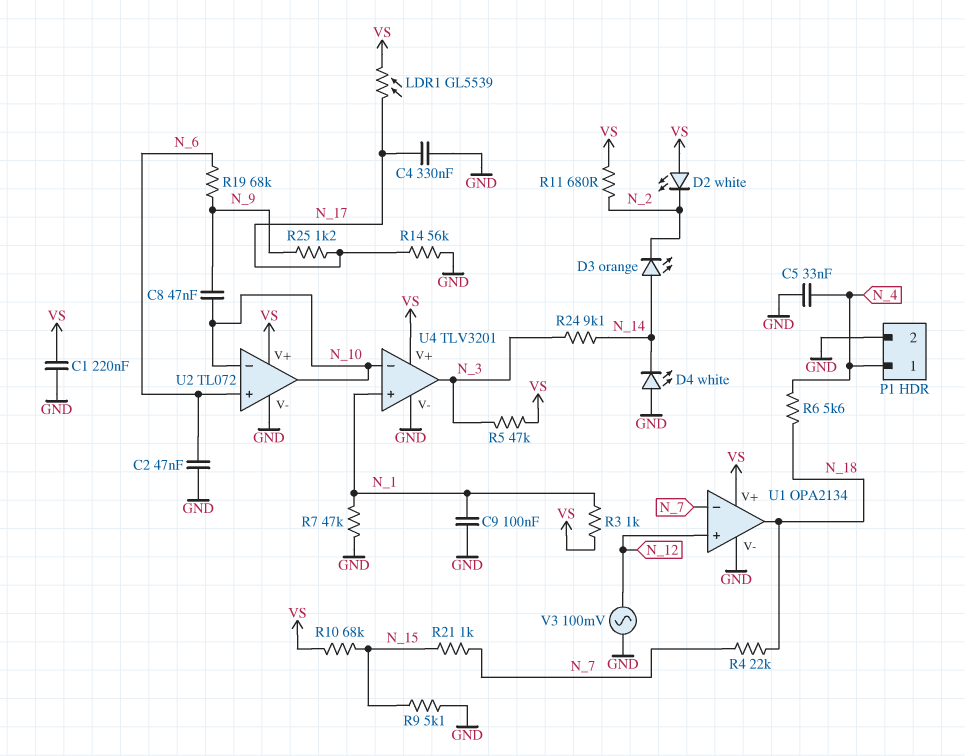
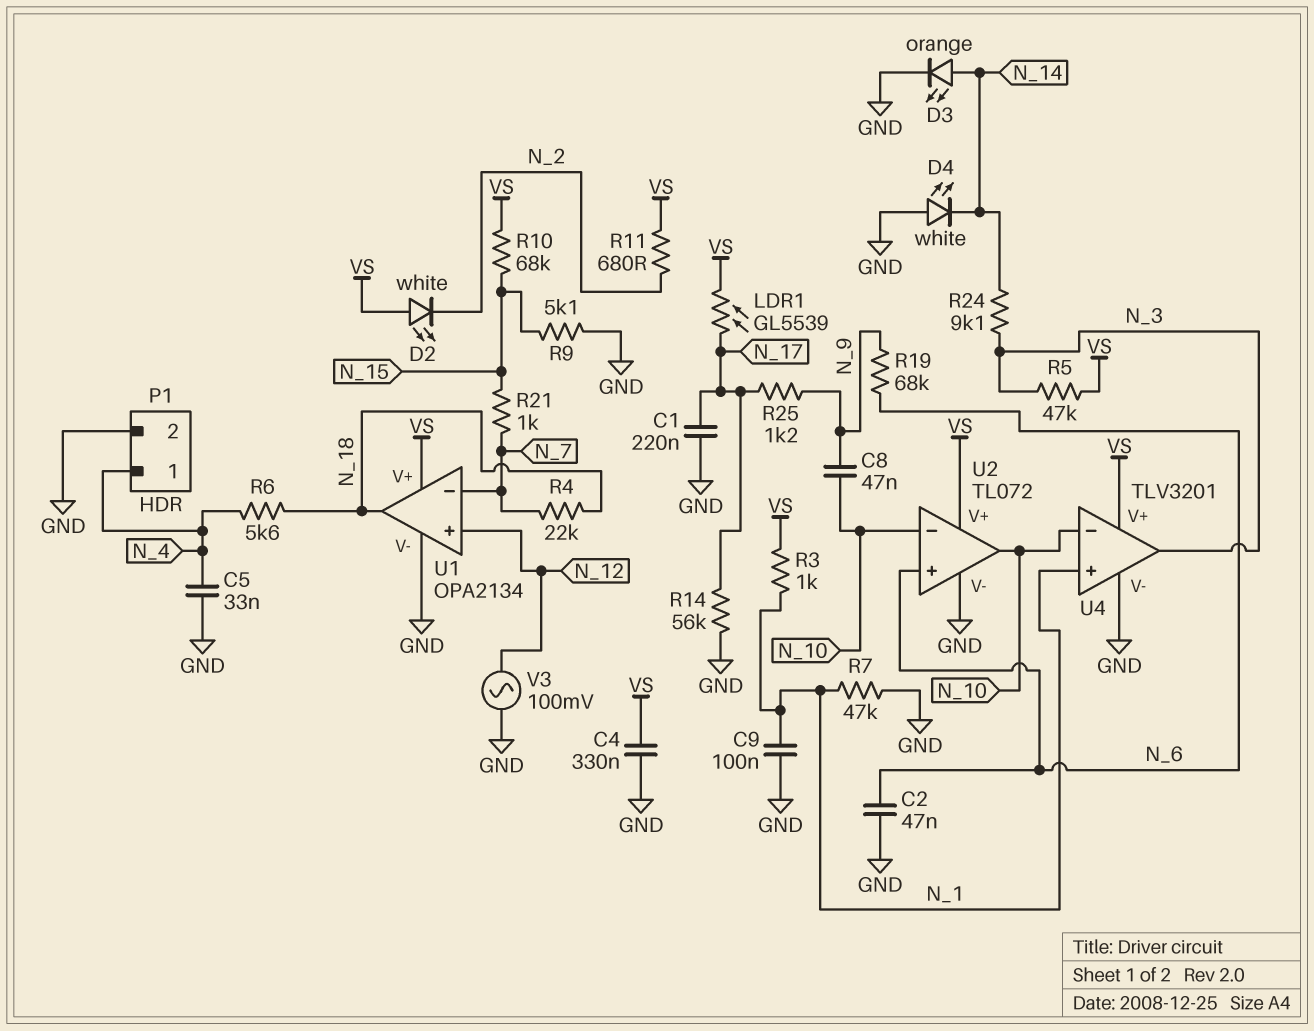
C1: 220nF (GND, VS) -> 220nF (GND, N_17)
C4: 330nF (GND, N_17) -> 330nF (GND, VS)
D3: LED orange (A N_14, K N_2) -> LED orange (A N_14, K GND)

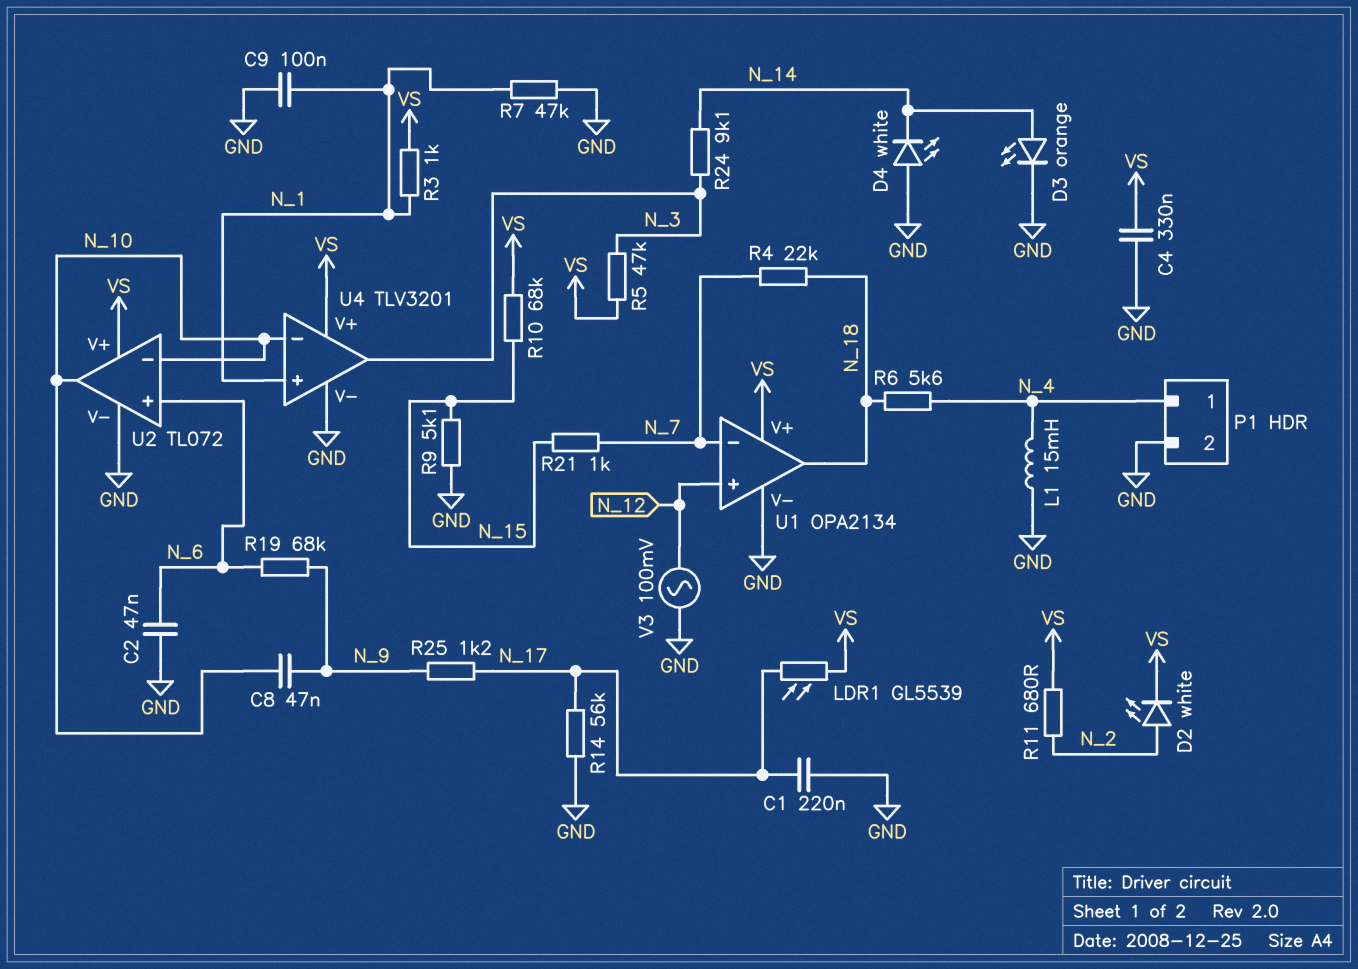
C5: 33nF (GND, N_4) -> none
D2: LED white (A VS, K N_2) -> LED white (A N_2, K VS)
L1: none -> 15mH (GND, N_4)

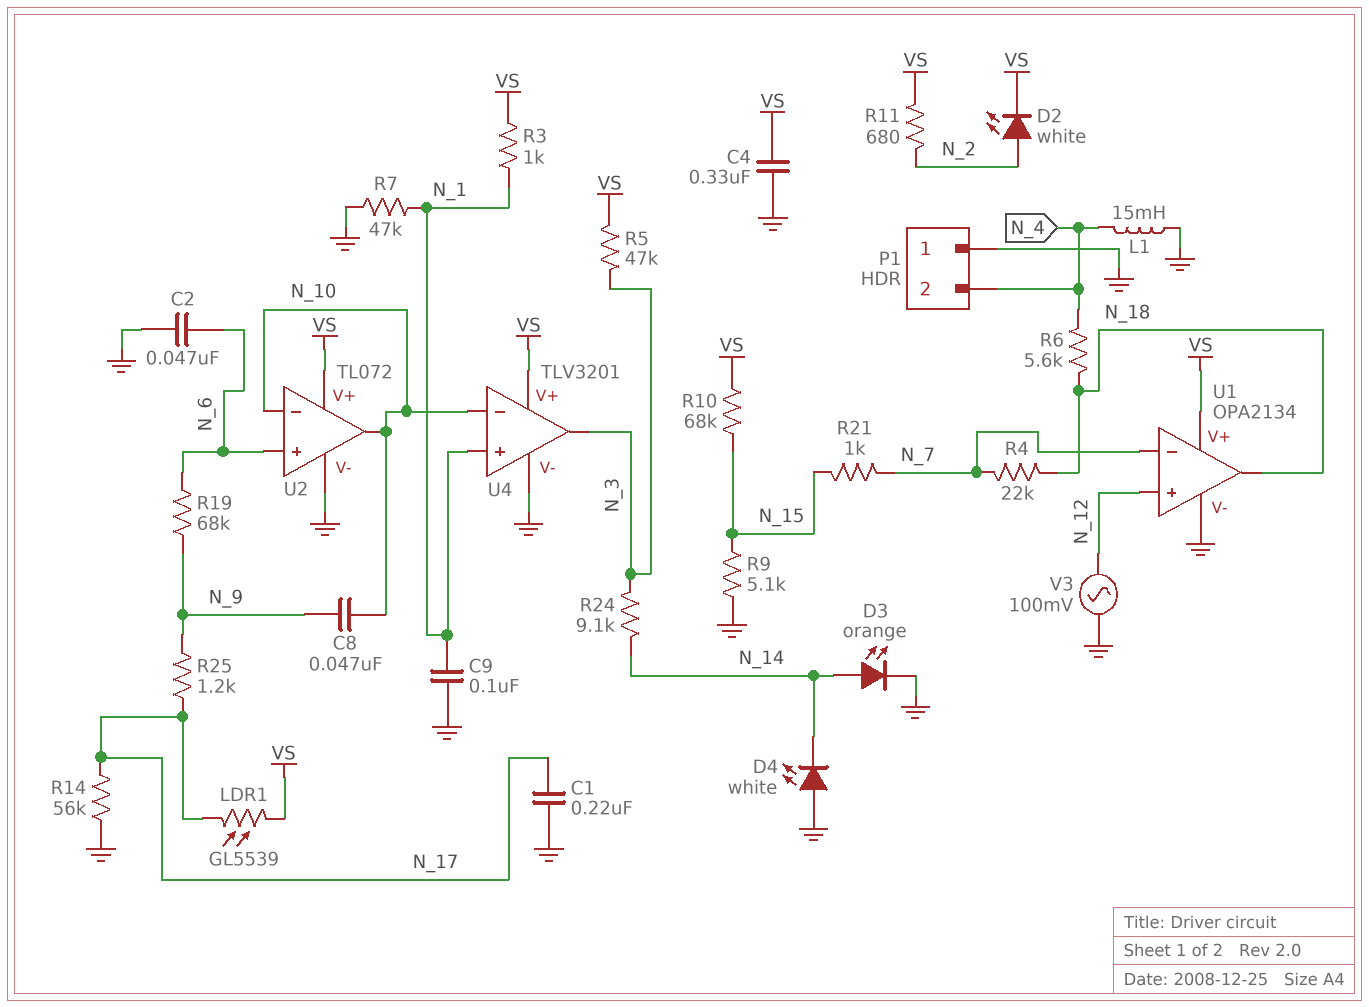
P1 pin 1: N_4 -> GND
P1 pin 2: GND -> N_4

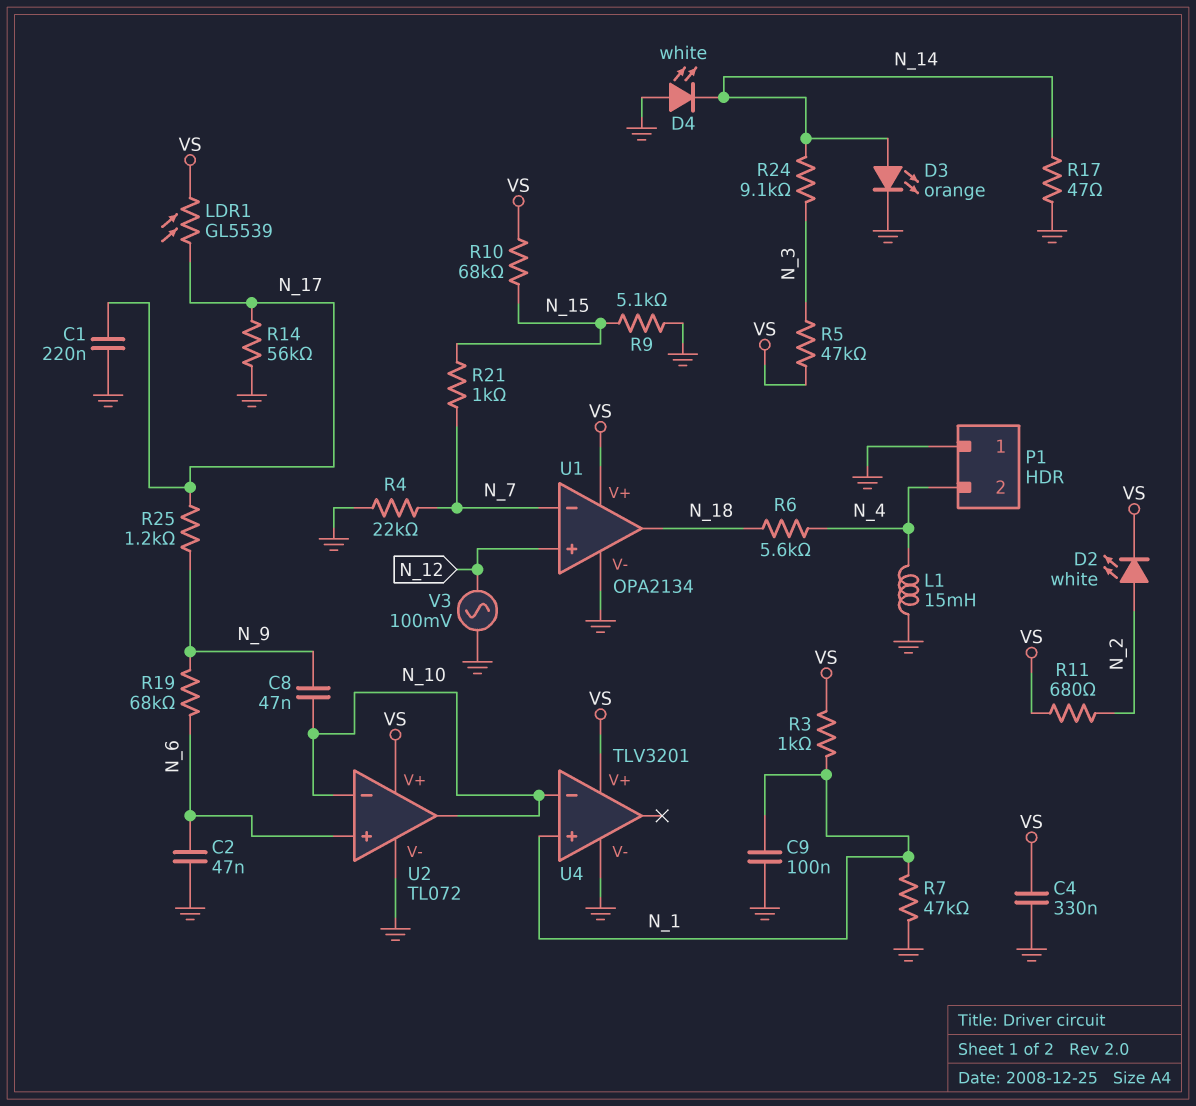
R4: 22k (N_7, N_18) -> 22k (GND, N_7)
R17: none -> 47 (GND, N_14)
U4 pin out: N_3 -> none

